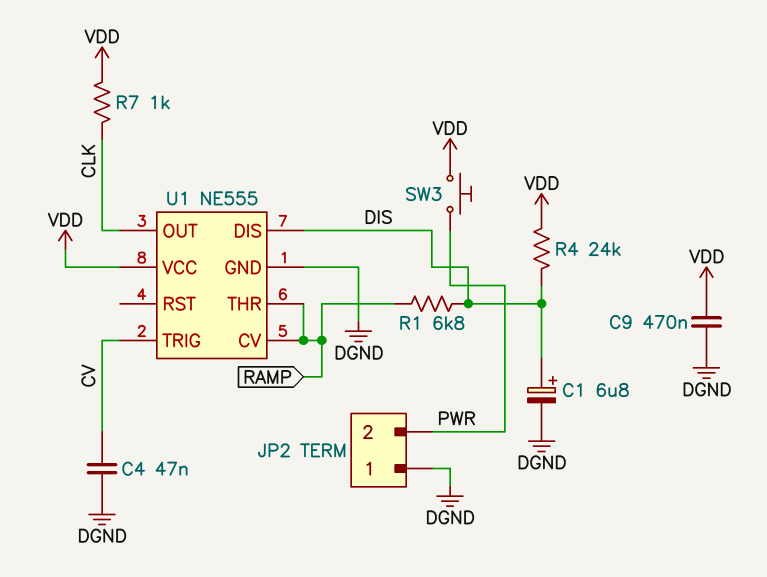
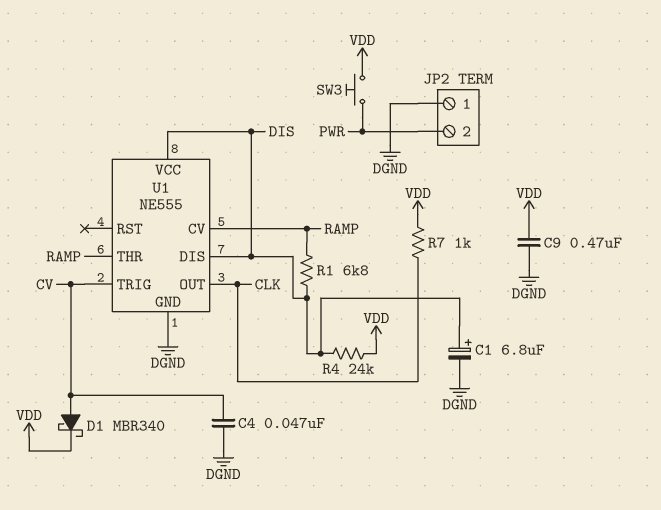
D1: none -> schottky MBR340 (A CV, K VDD)
U1 pin VCC: VDD -> DIS

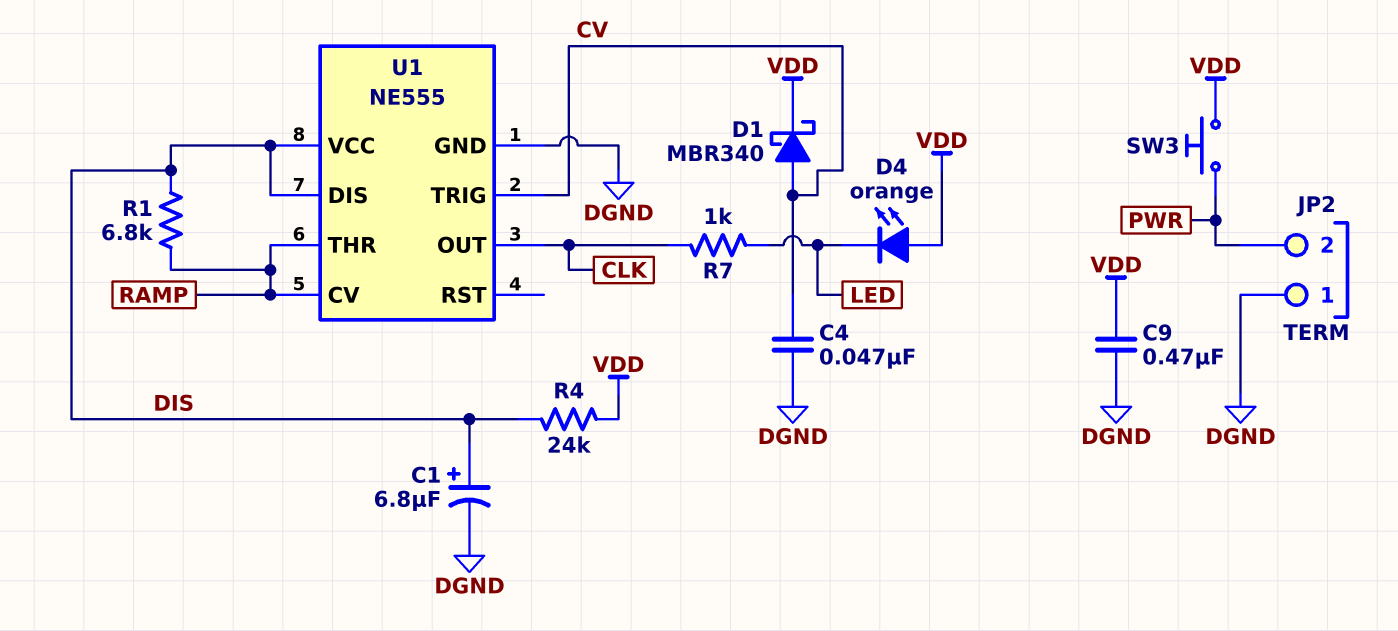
D4: none -> LED orange (A VDD, K LED)
R7: 1k (CLK, VDD) -> 1k (CLK, LED)

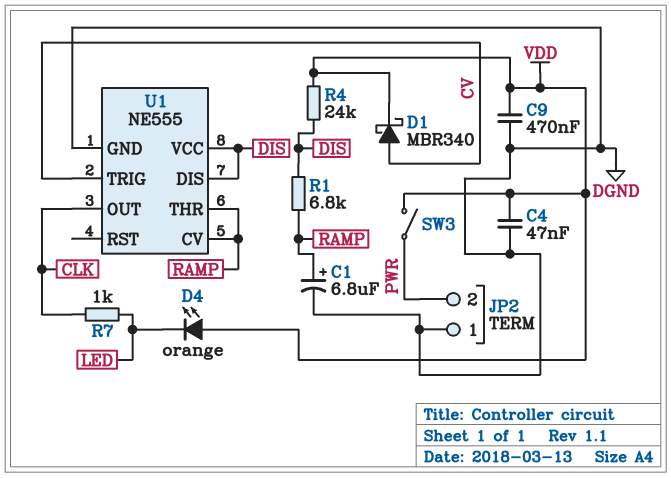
C1: 6.8uF (plus DIS, minus DGND) -> 6.8uF (plus RAMP, minus DGND)
C4: 47nF (CV, DGND) -> 47nF (DGND, VDD)
SW3: button (PWR, VDD) -> switch (PWR, VDD)

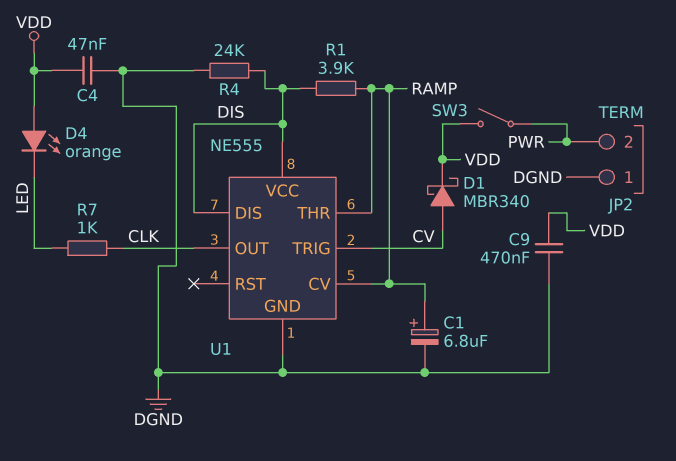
R1: 6.8k (DIS, RAMP) -> 3.9k (DIS, RAMP)
R4: 24k (DIS, VDD) -> 24k (DGND, DIS)

